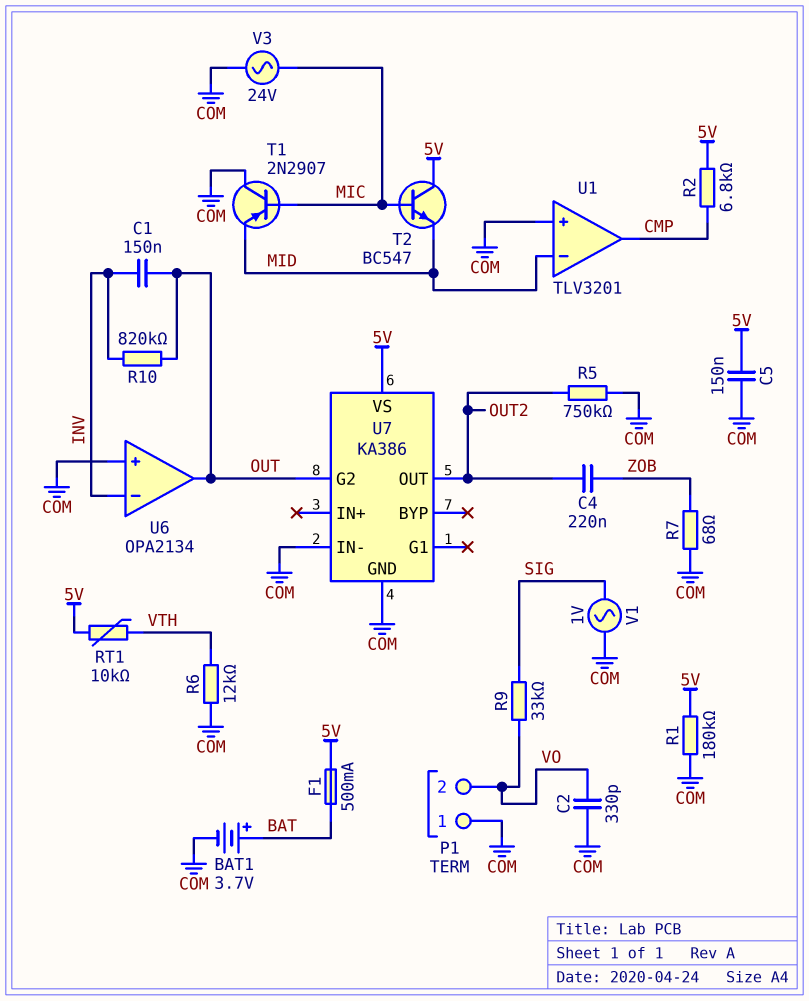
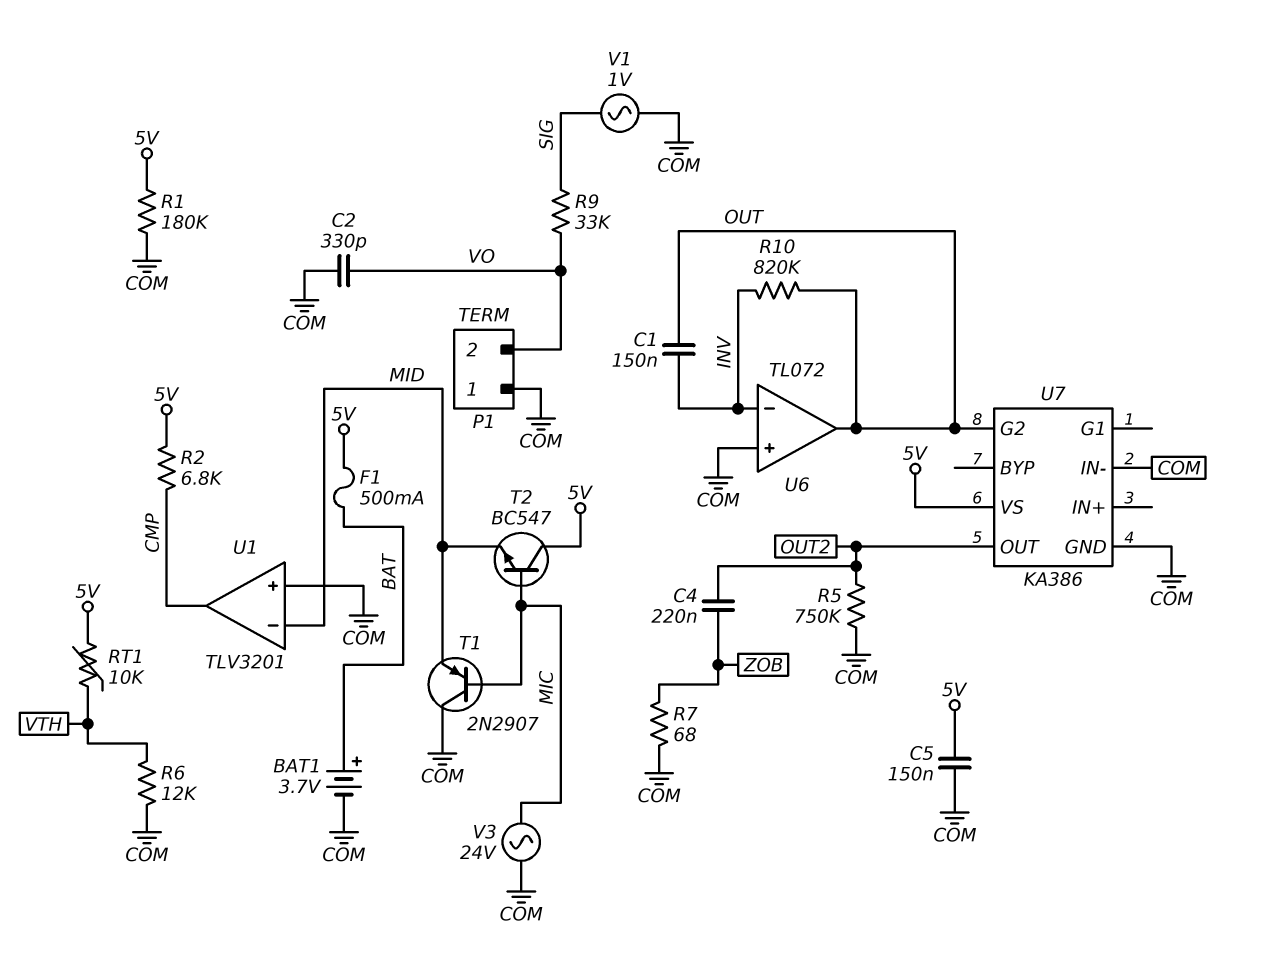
U6: OPA2134 -> TL072

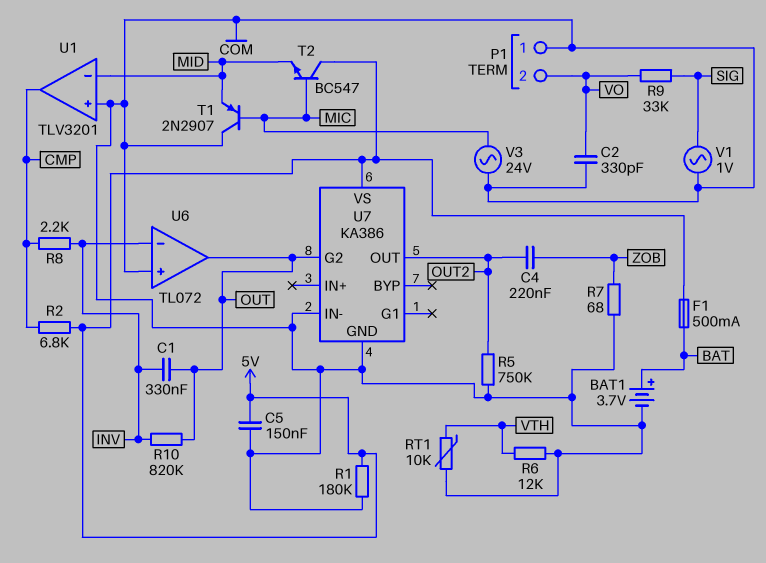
C1: 150nF (INV, OUT) -> 330nF (INV, OUT)
R8: none -> 2.2k (CMP, INV)
RT1: 10k (5V, VTH) -> 10k (COM, VTH)

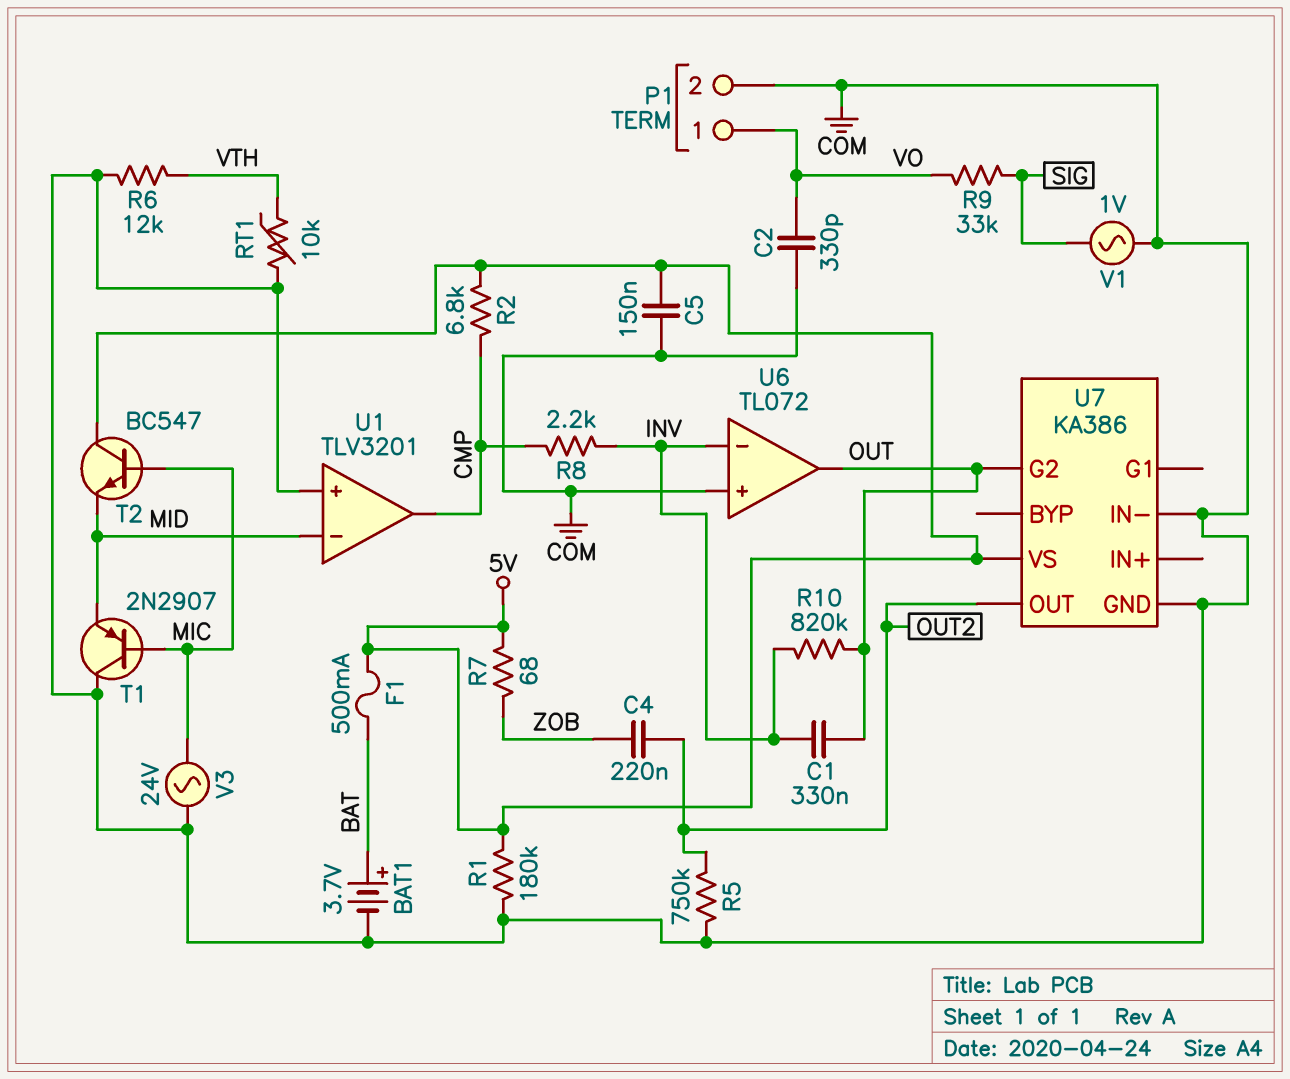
P1 pin 1: COM -> VO
P1 pin 2: VO -> COM
R7: 68 (COM, ZOB) -> 68 (5V, ZOB)

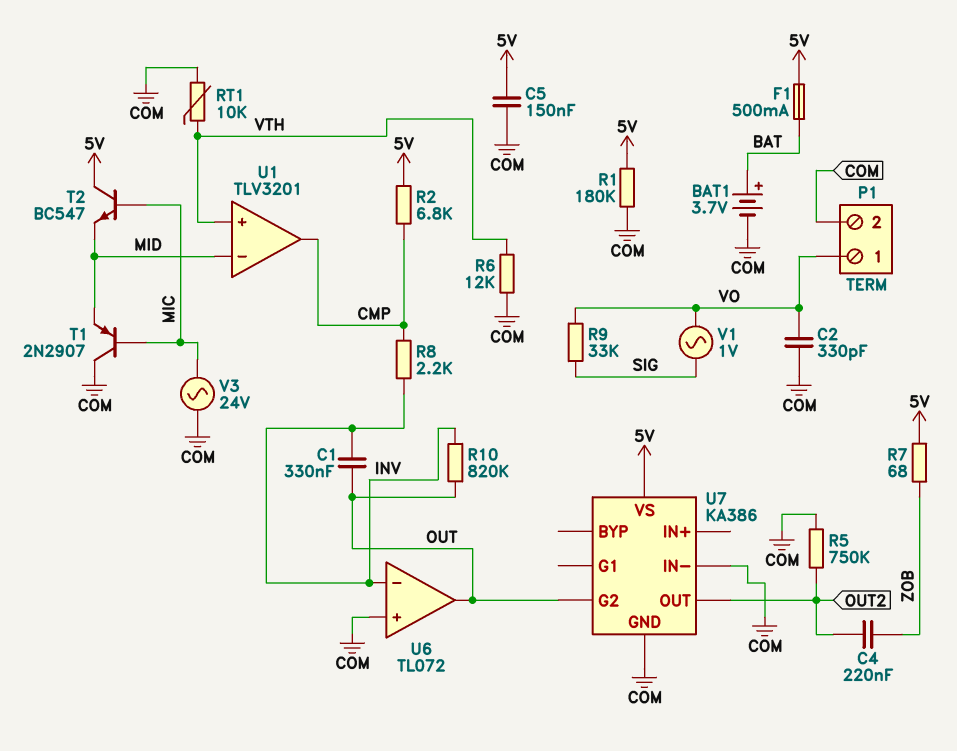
U1 pin in+: COM -> VTH
V1: AC 1V (COM, SIG) -> AC 1V (SIG, VO)

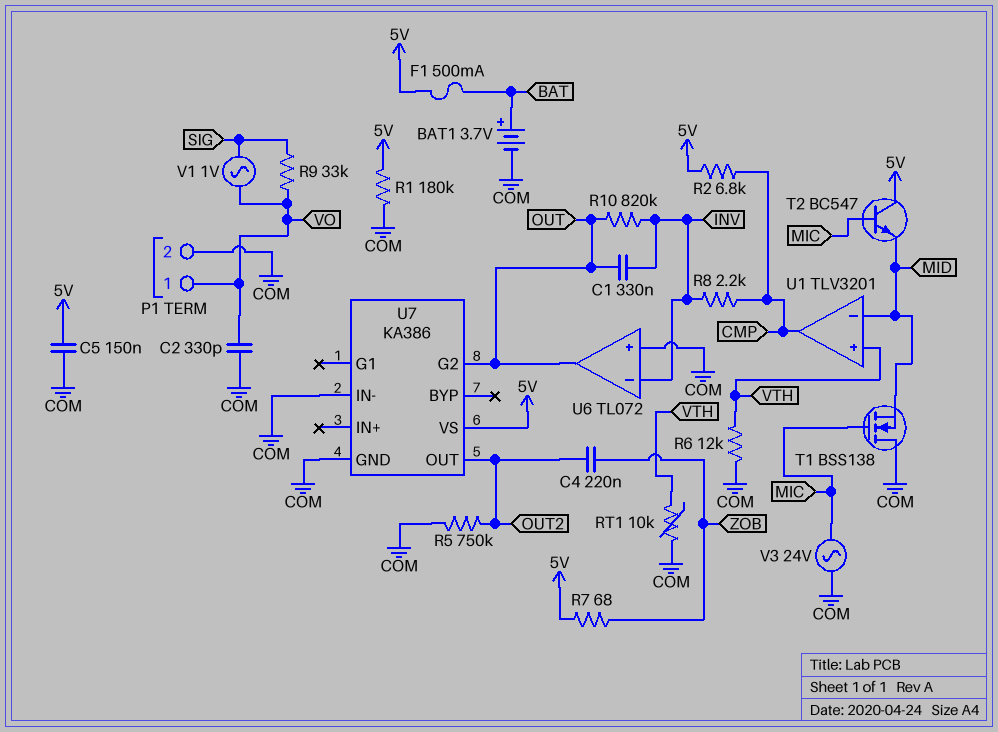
T1: PNP 2N2907 (B MIC, C COM, E MID) -> NMOS BSS138 (G MIC, D COM, S MID)

